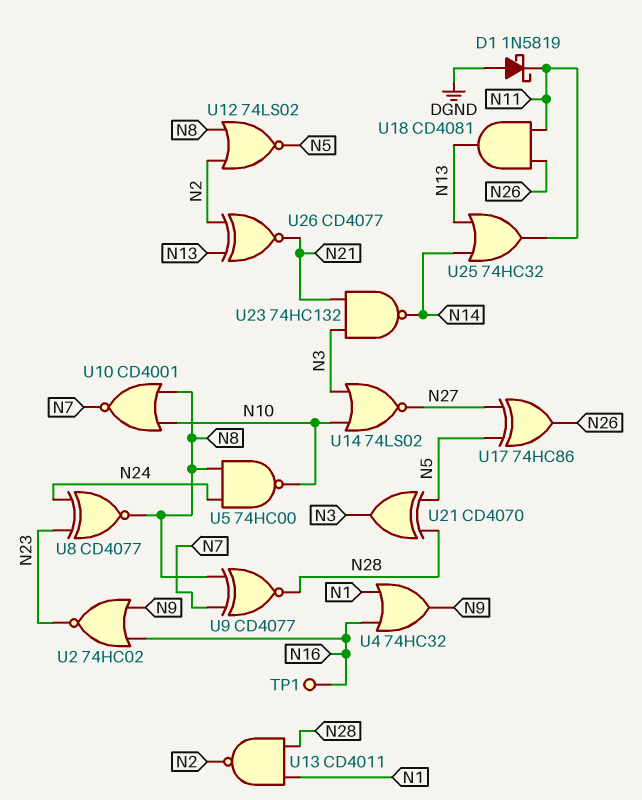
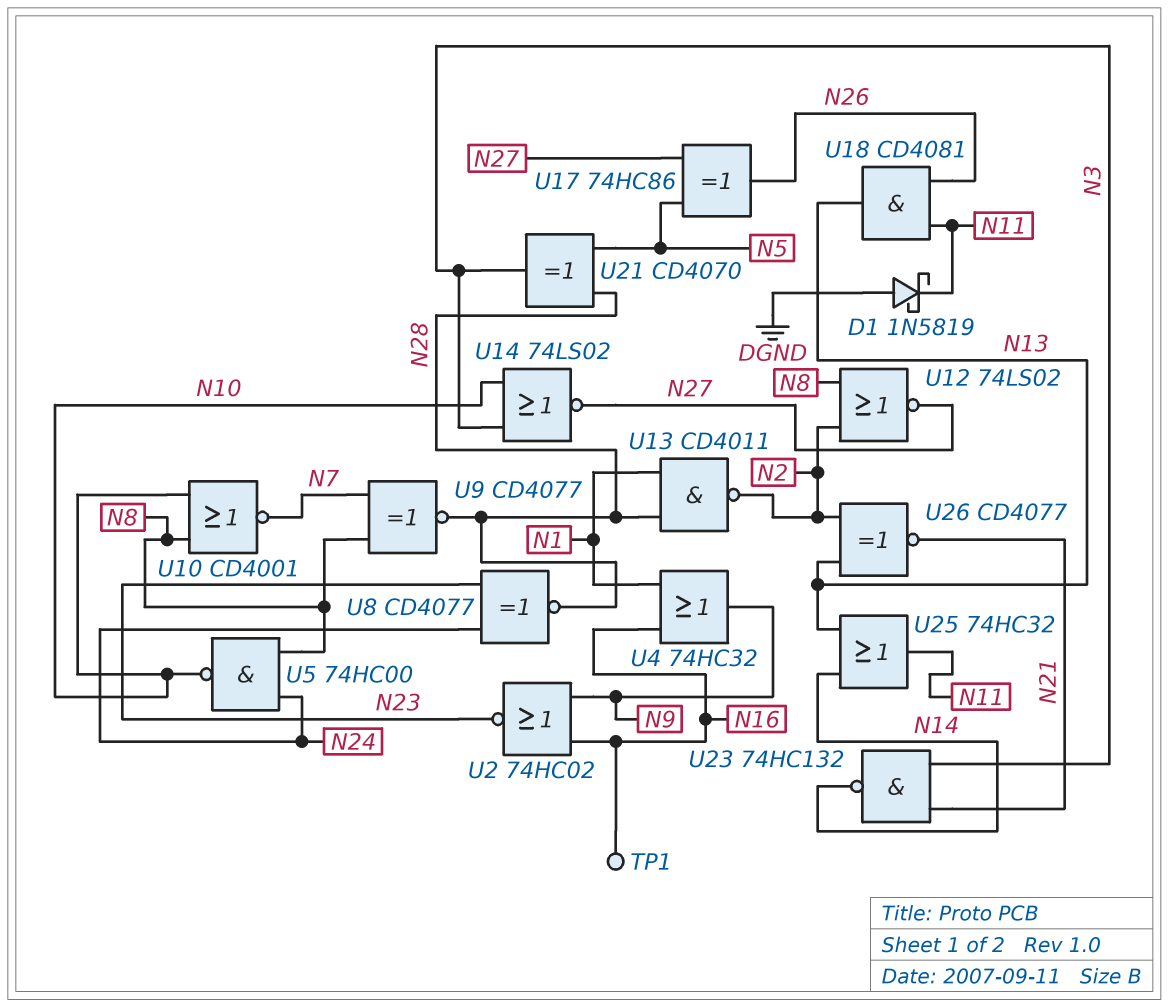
U8: XNOR CD4077 (in N23, in N24, out N8) -> XNOR CD4077 (in N23, in N24, out N28)
U12: NOR 74LS02 (in N2, in N8, out N5) -> NOR 74LS02 (in N2, in N8, out N27)

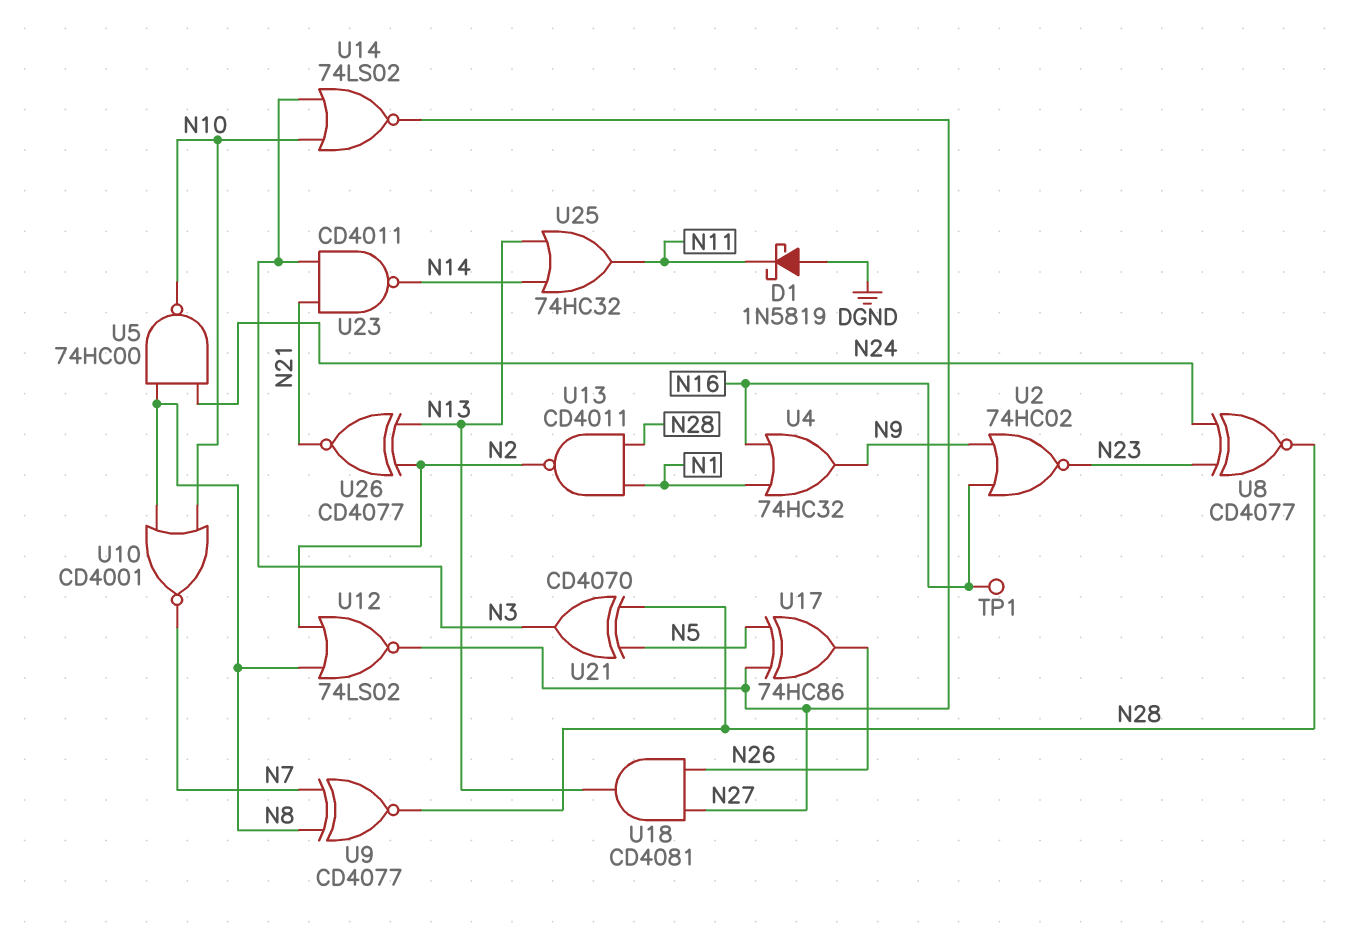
U18: AND CD4081 (in N11, in N26, out N13) -> AND CD4081 (in N26, in N27, out N13)
U23: NAND 74HC132 (in N3, in N21, out N14) -> NAND CD4011 (in N3, in N21, out N14)

